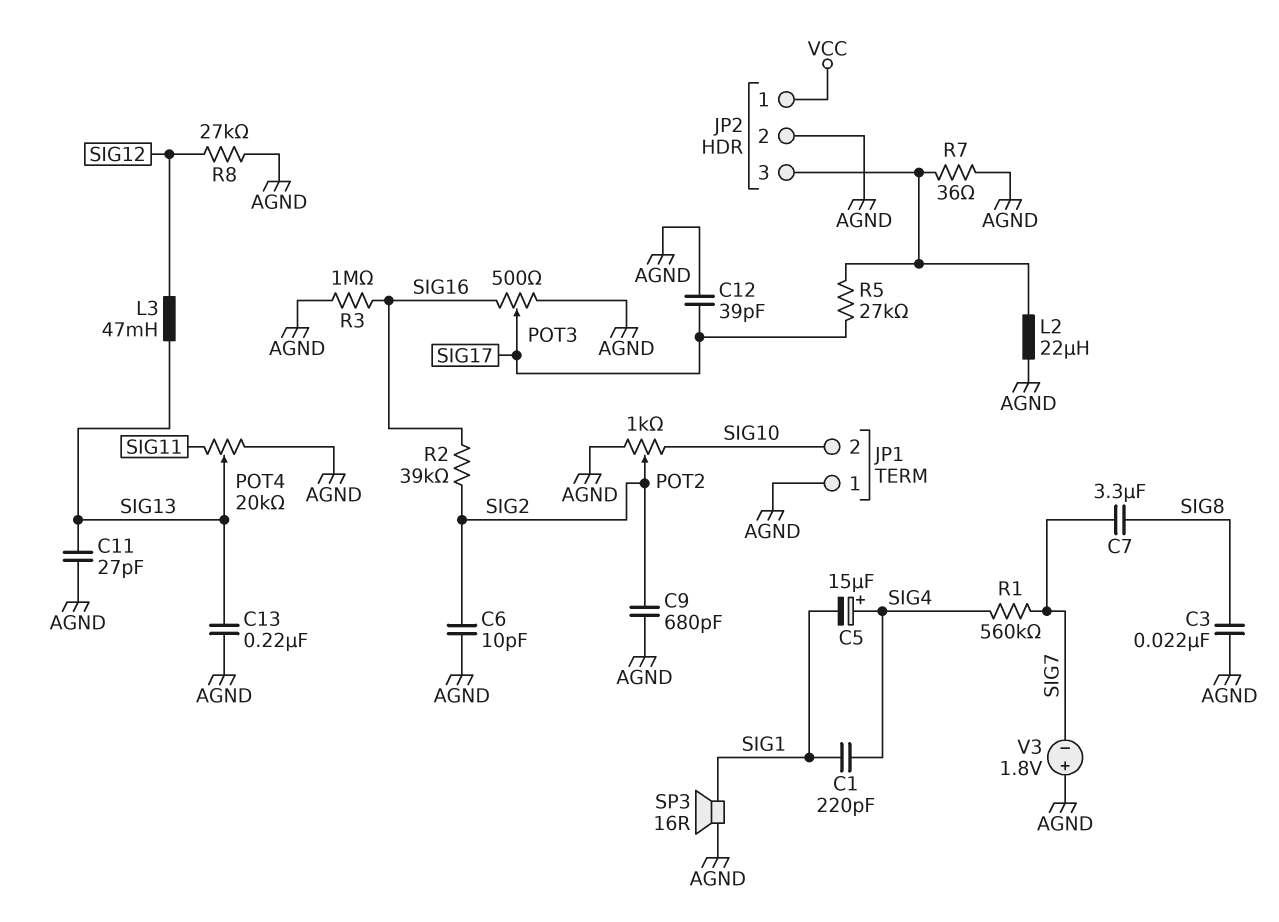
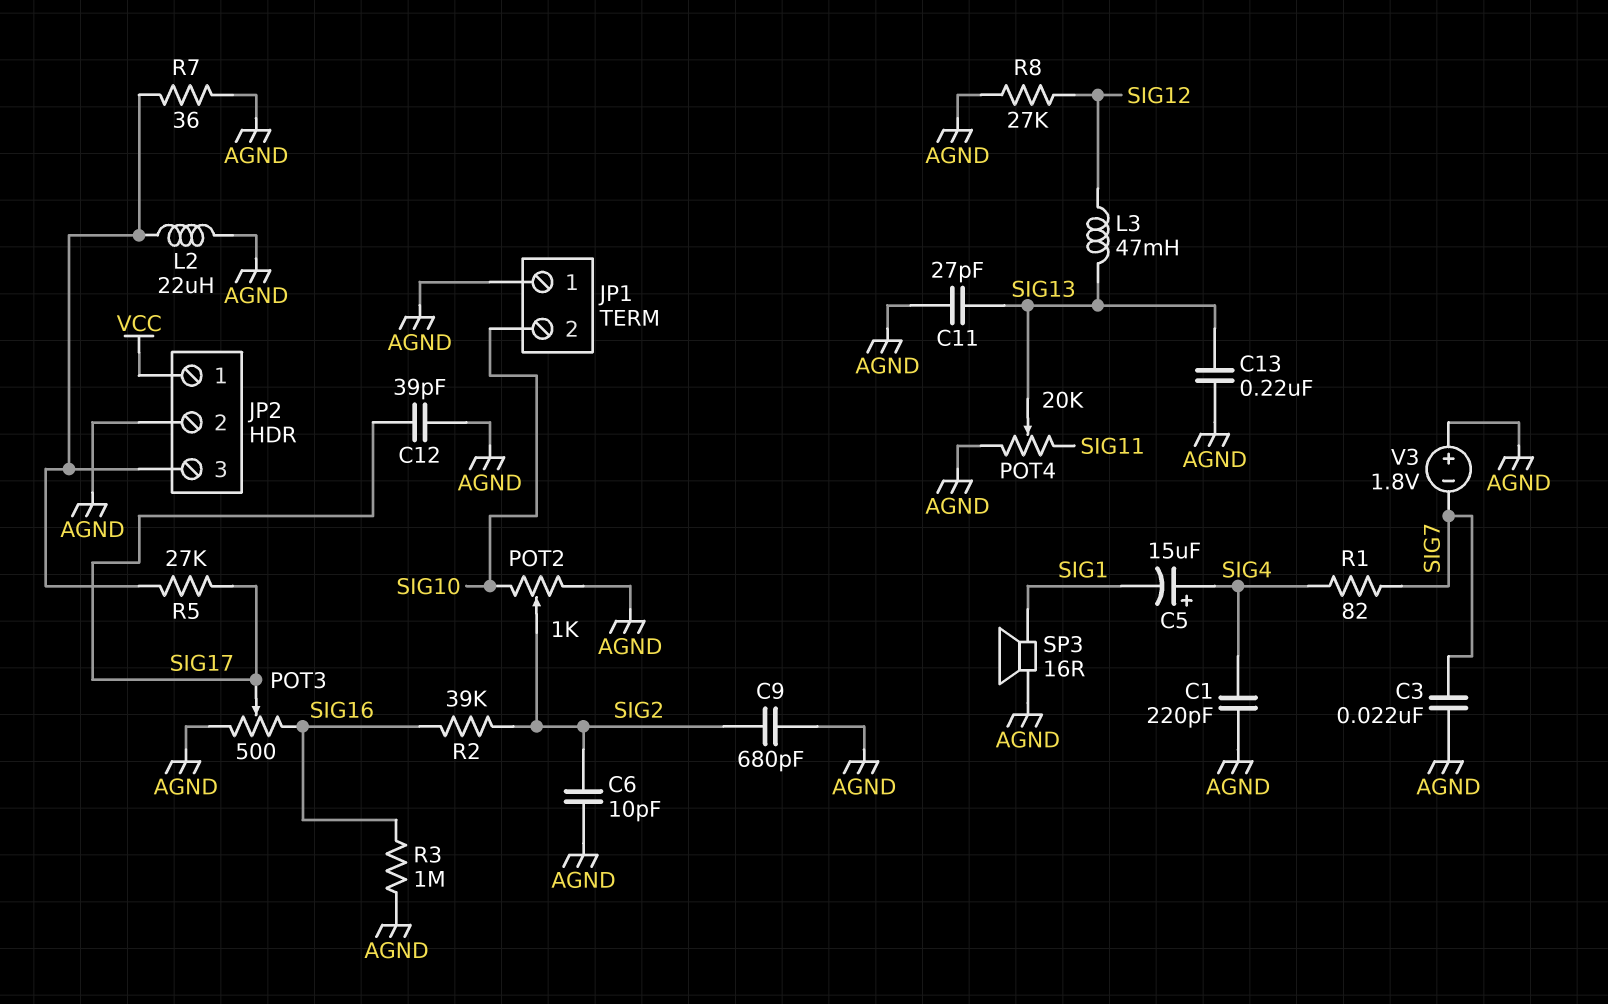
C1: 220pF (SIG1, SIG4) -> 220pF (AGND, SIG4)
C3: 22nF (AGND, SIG8) -> 22nF (AGND, SIG7)
C7: 3.3uF (SIG7, SIG8) -> none
R1: 560k (SIG4, SIG7) -> 82 (SIG4, SIG7)

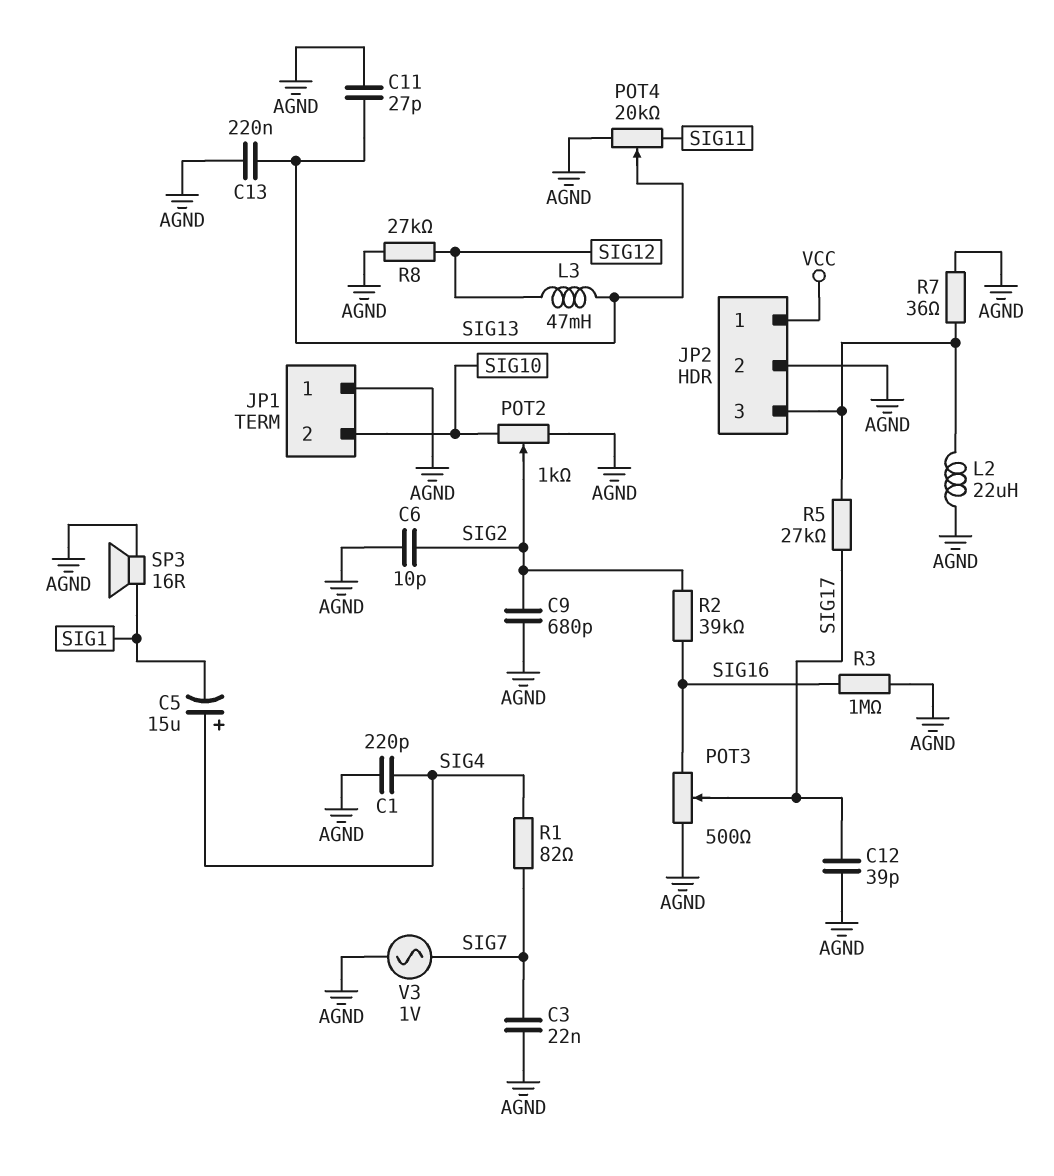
V3: 1.8V (plus AGND, minus SIG7) -> AC 1V (AGND, SIG7)

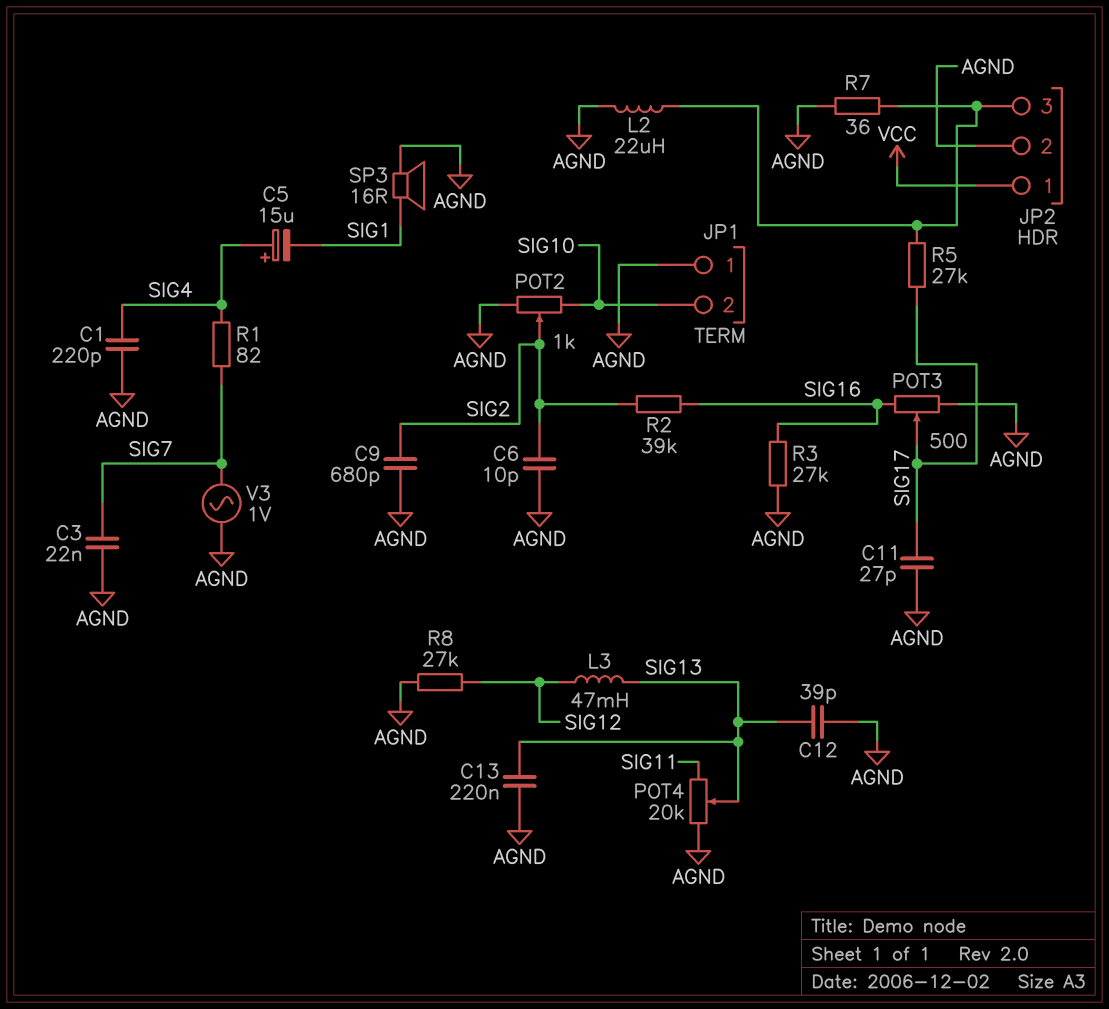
C11: 27pF (AGND, SIG13) -> 27pF (AGND, SIG17)
C12: 39pF (AGND, SIG17) -> 39pF (AGND, SIG13)
R3: 1M (AGND, SIG16) -> 27k (AGND, SIG16)

